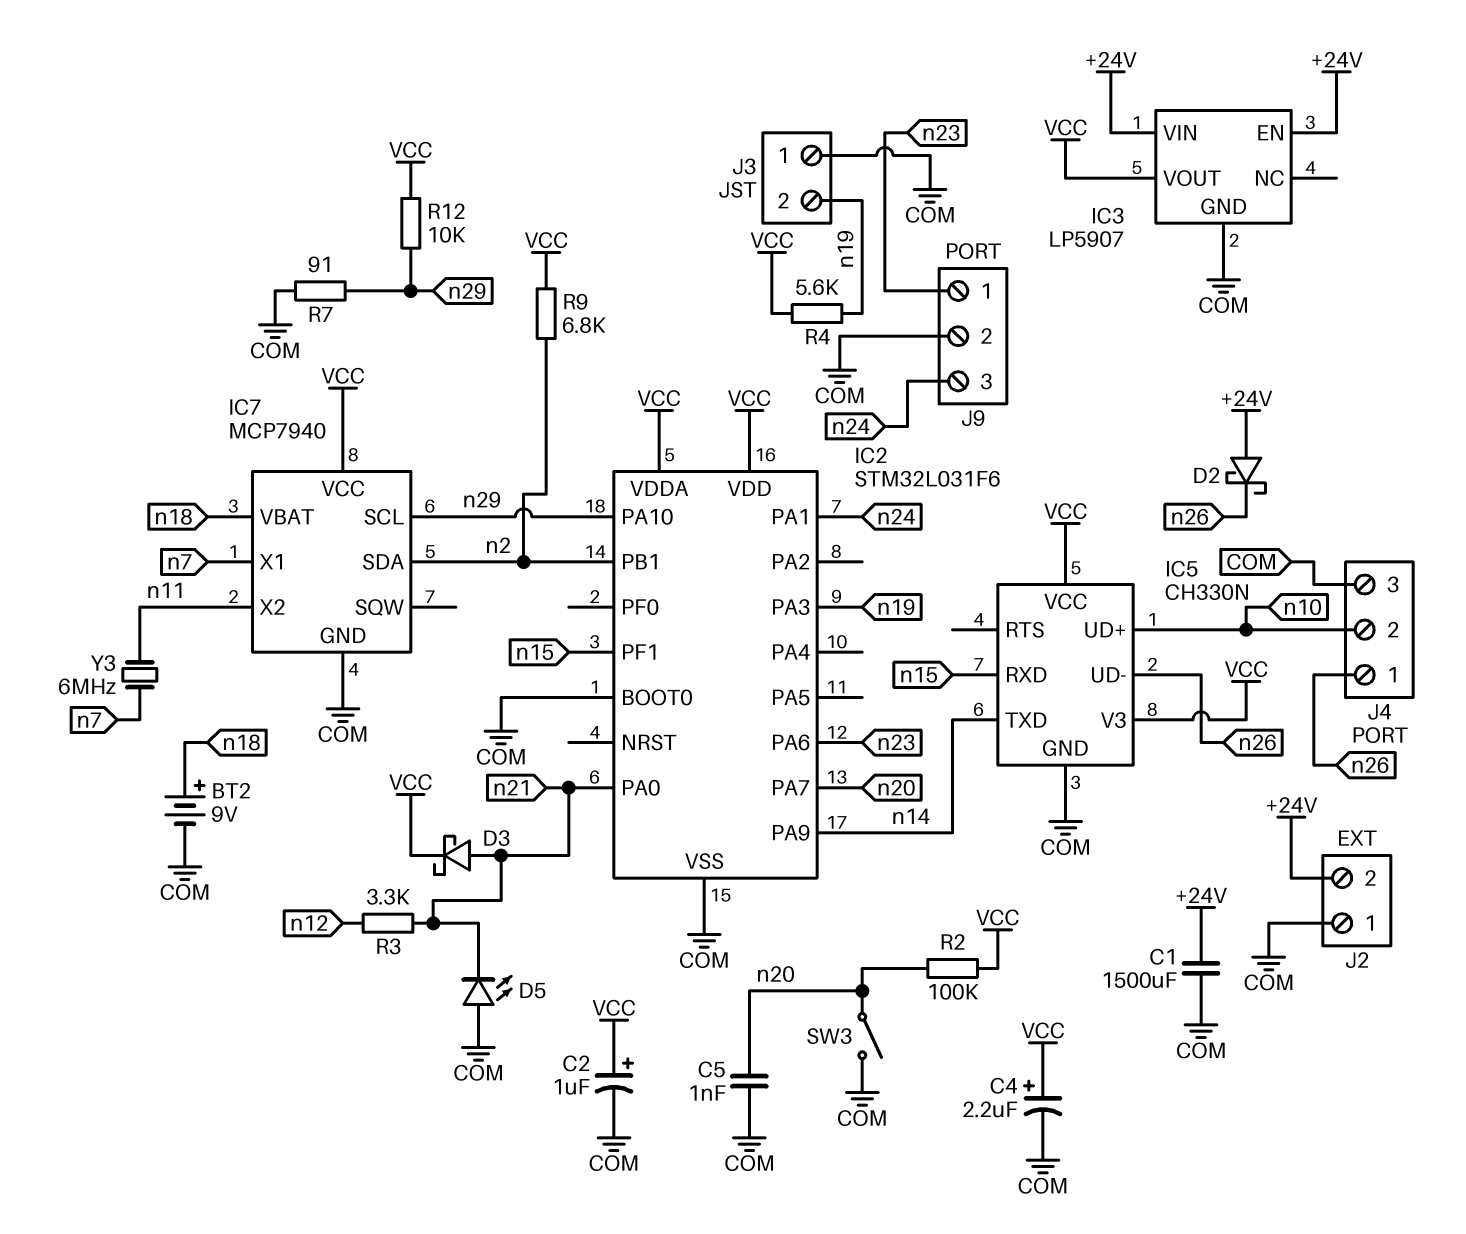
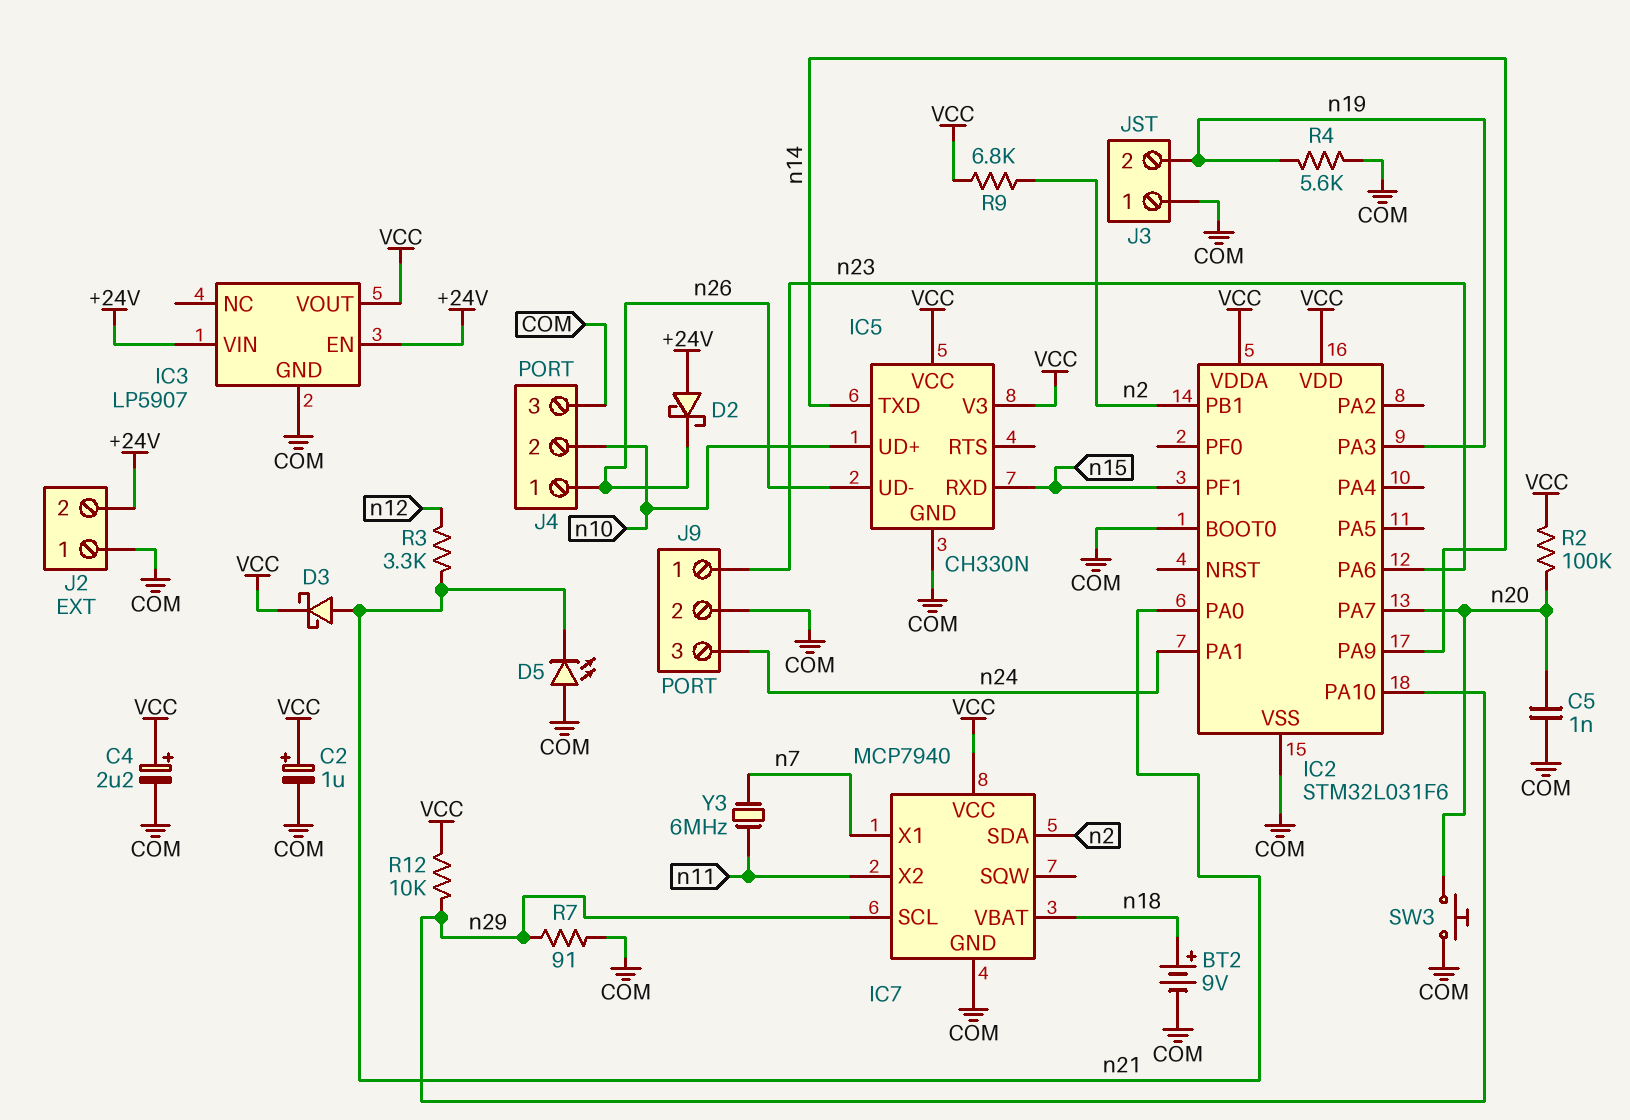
C1: 1500uF (+24V, COM) -> none
R4: 5.6k (VCC, n19) -> 5.6k (COM, n19)
SW3: switch (COM, n20) -> button (COM, n20)

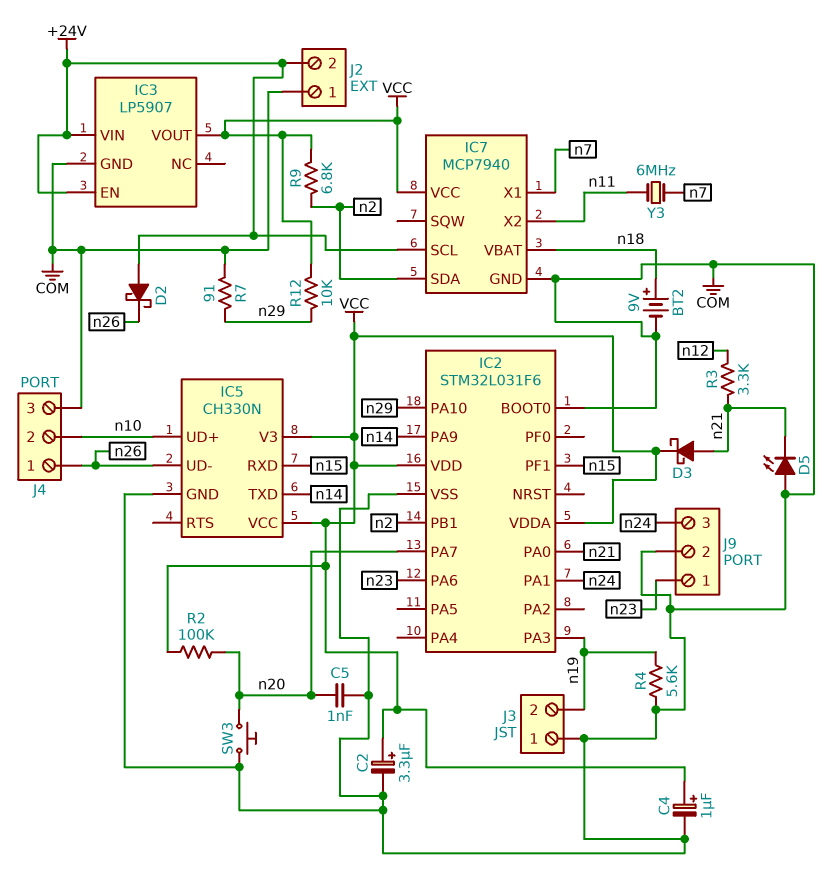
C2: 1uF (plus VCC, minus COM) -> 3.3uF (plus VCC, minus COM)
C4: 2.2uF (plus VCC, minus COM) -> 1uF (plus VCC, minus COM)
IC7 pin SCL: n29 -> +24V

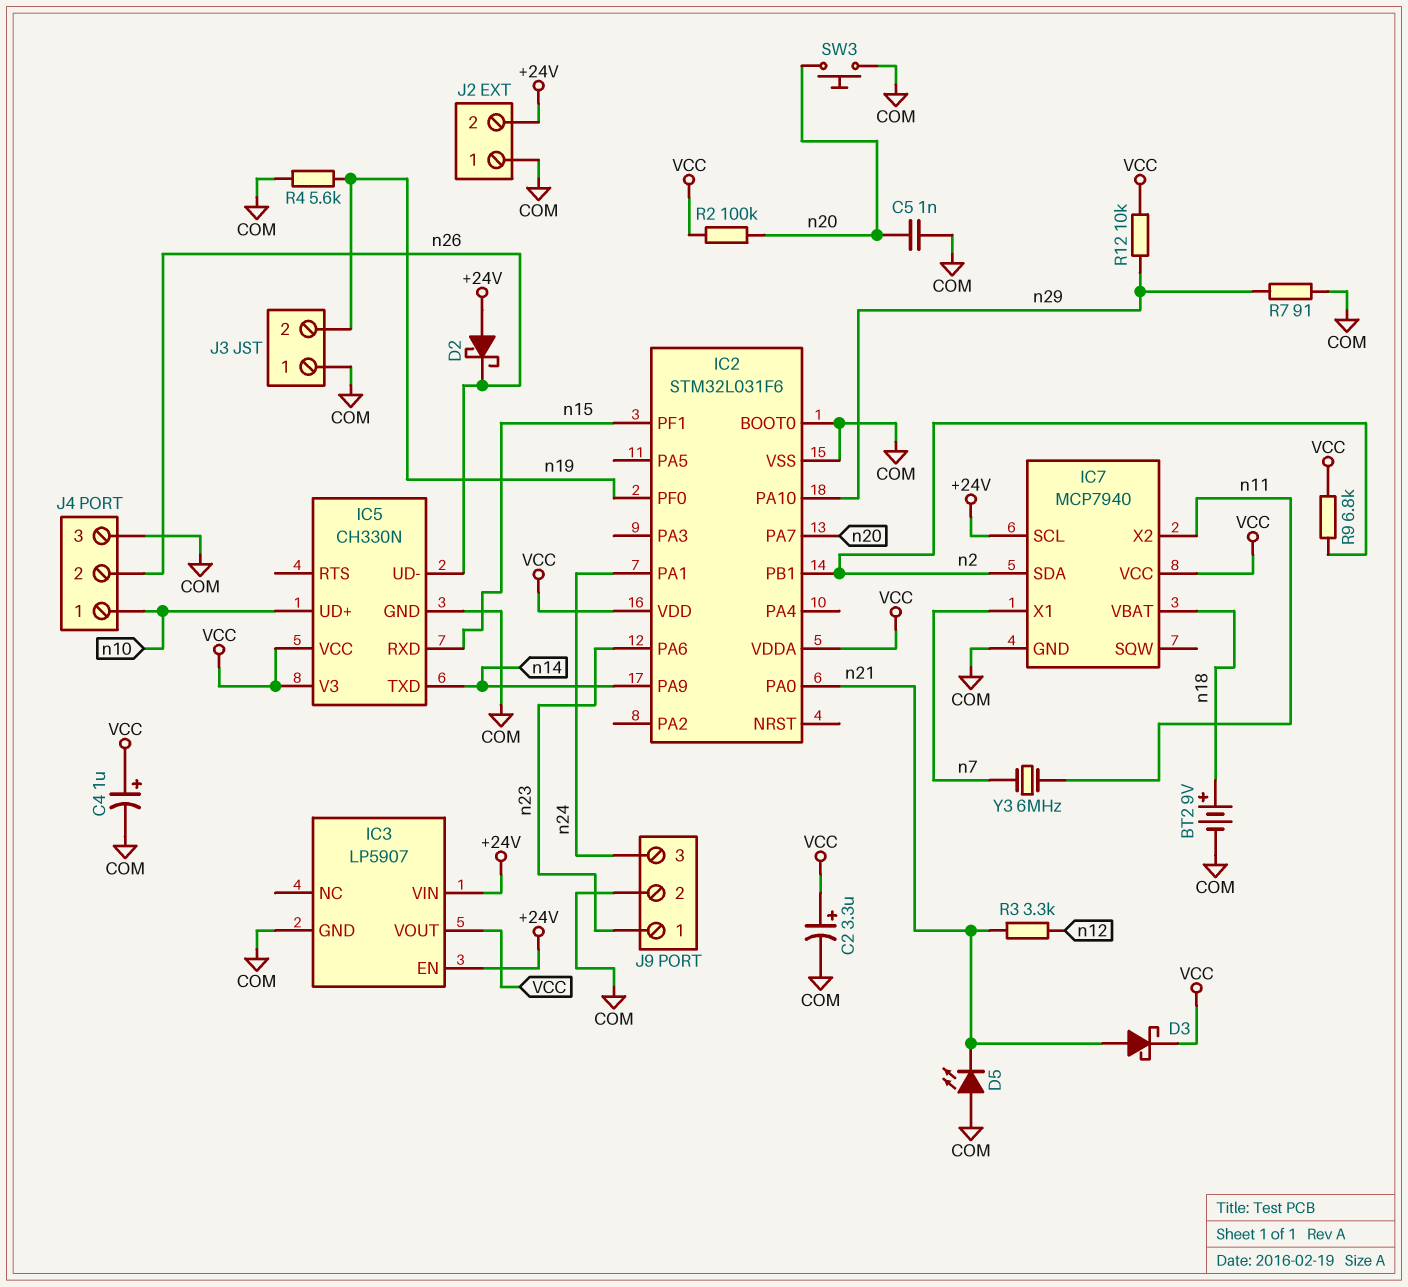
IC2 pin PA3: n19 -> none
IC2 pin PF0: none -> n19
J4 pin 1: n26 -> n10
J4 pin 2: n10 -> n26

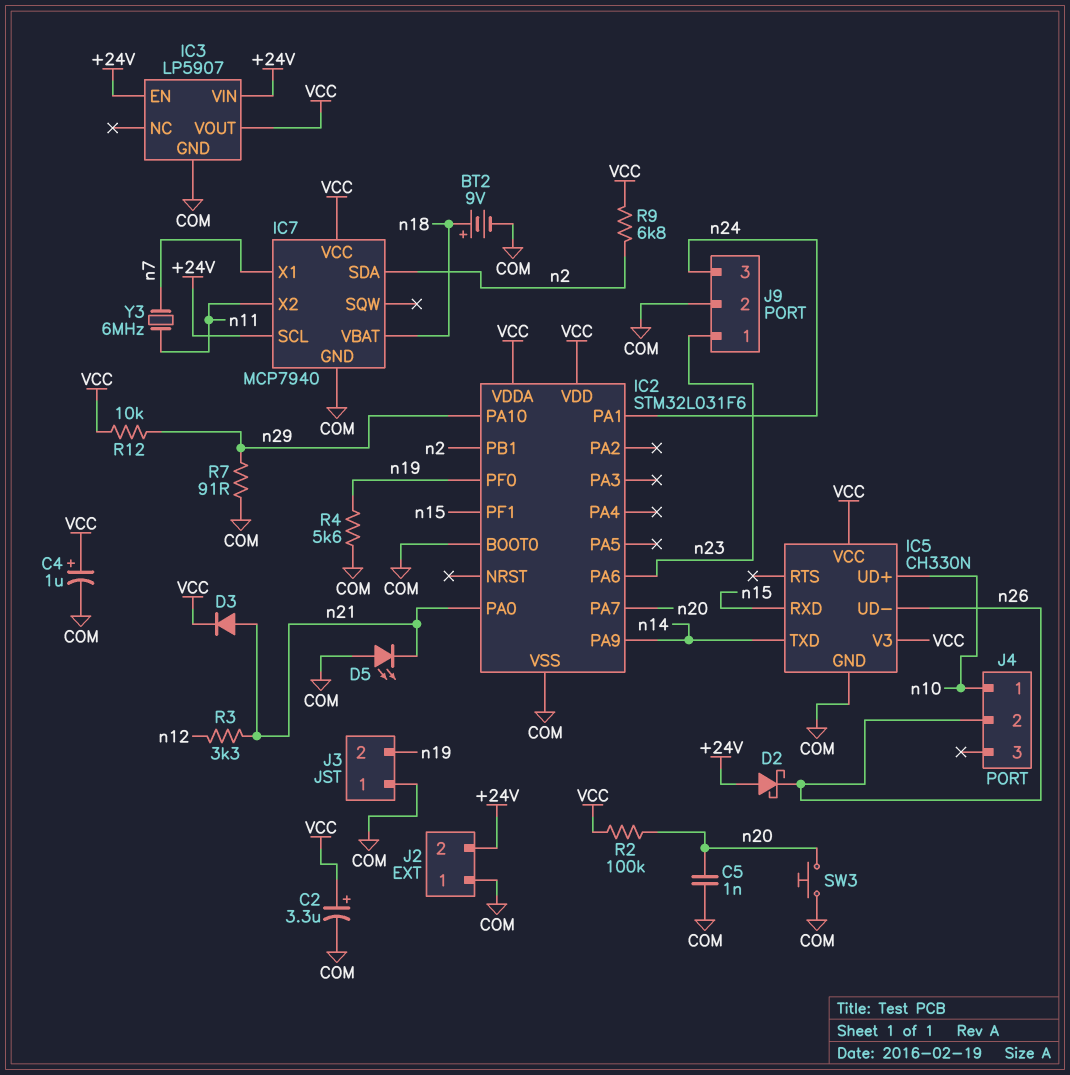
D3: schottky (A n21, K VCC) -> diode (A n21, K VCC)
J4 pin 3: COM -> none

